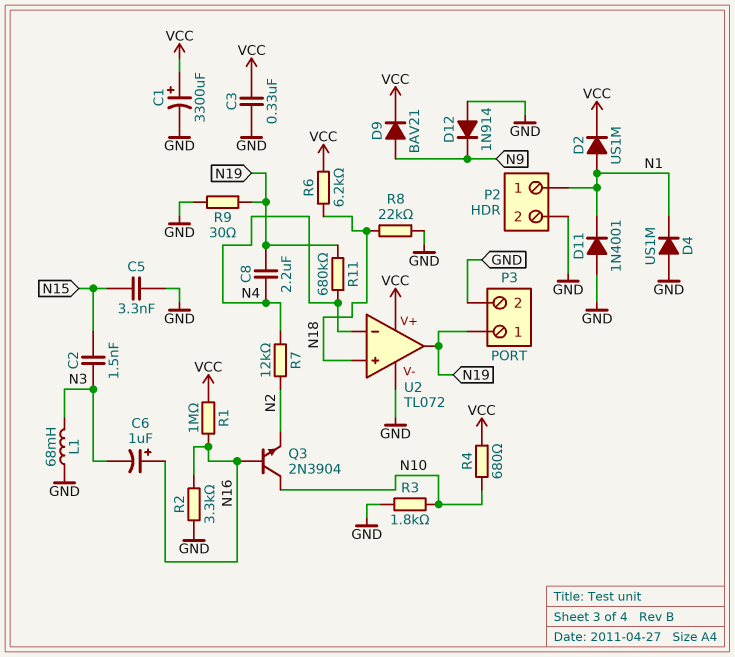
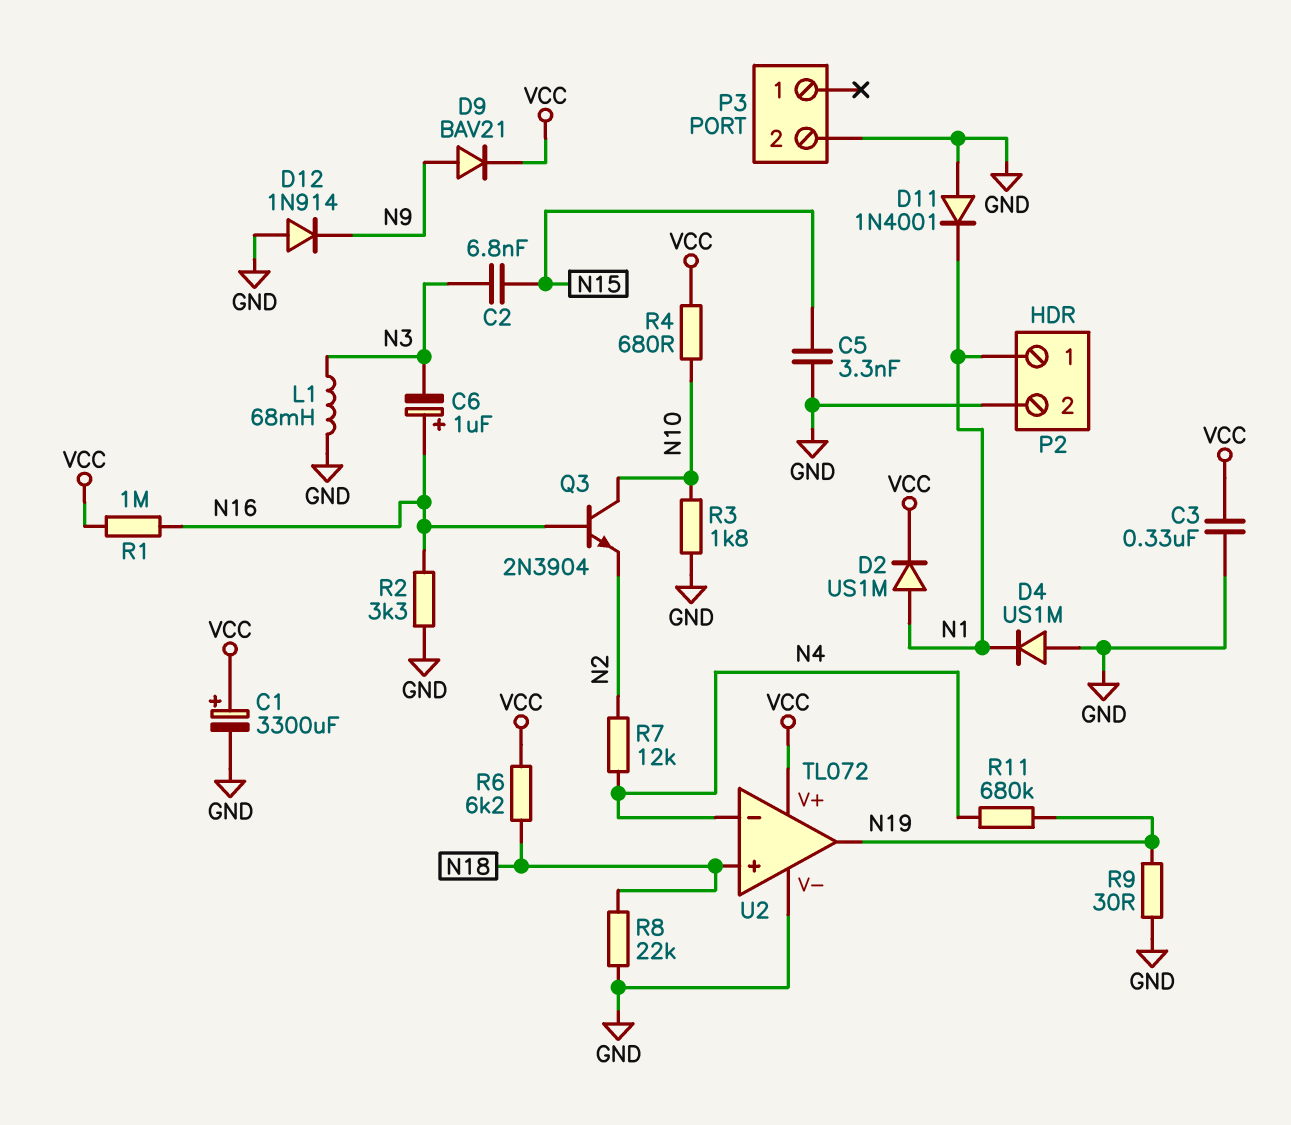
C2: 1.5nF (N3, N15) -> 6.8nF (N3, N15)
C8: 2.2uF (N4, N19) -> none
P3 pin 1: N19 -> none

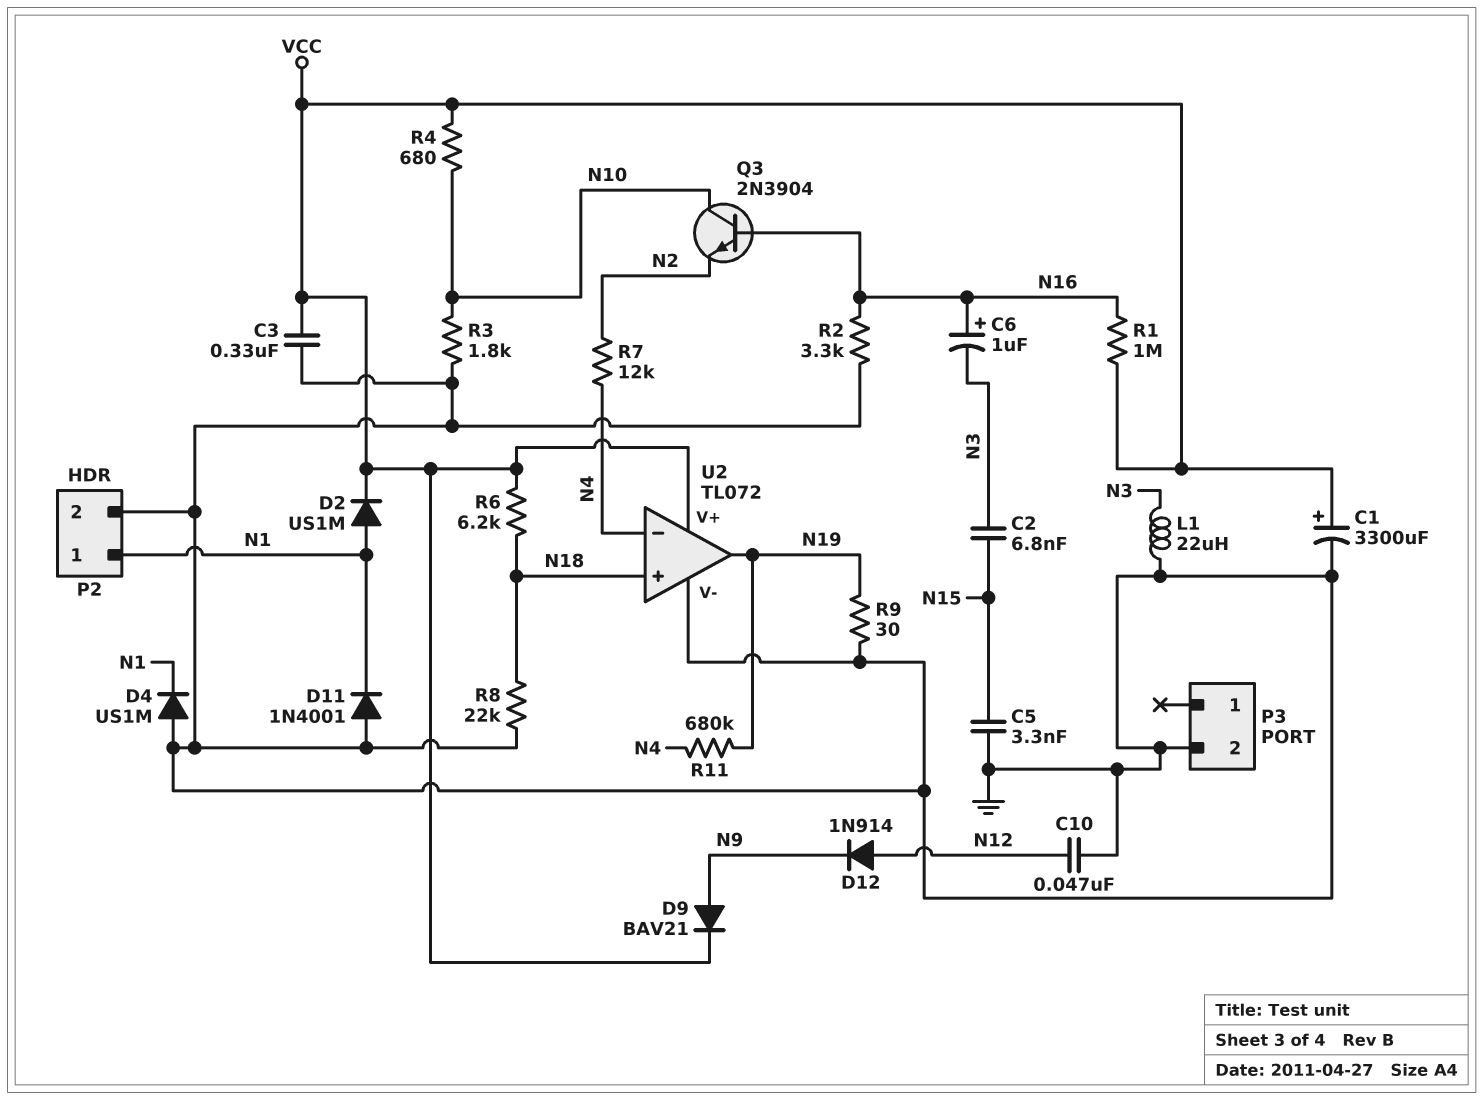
C10: none -> 47nF (GND, N12)
D12: diode 1N914 (A GND, K N9) -> diode 1N914 (A N12, K N9)
L1: 68mH (GND, N3) -> 22uH (GND, N3)

